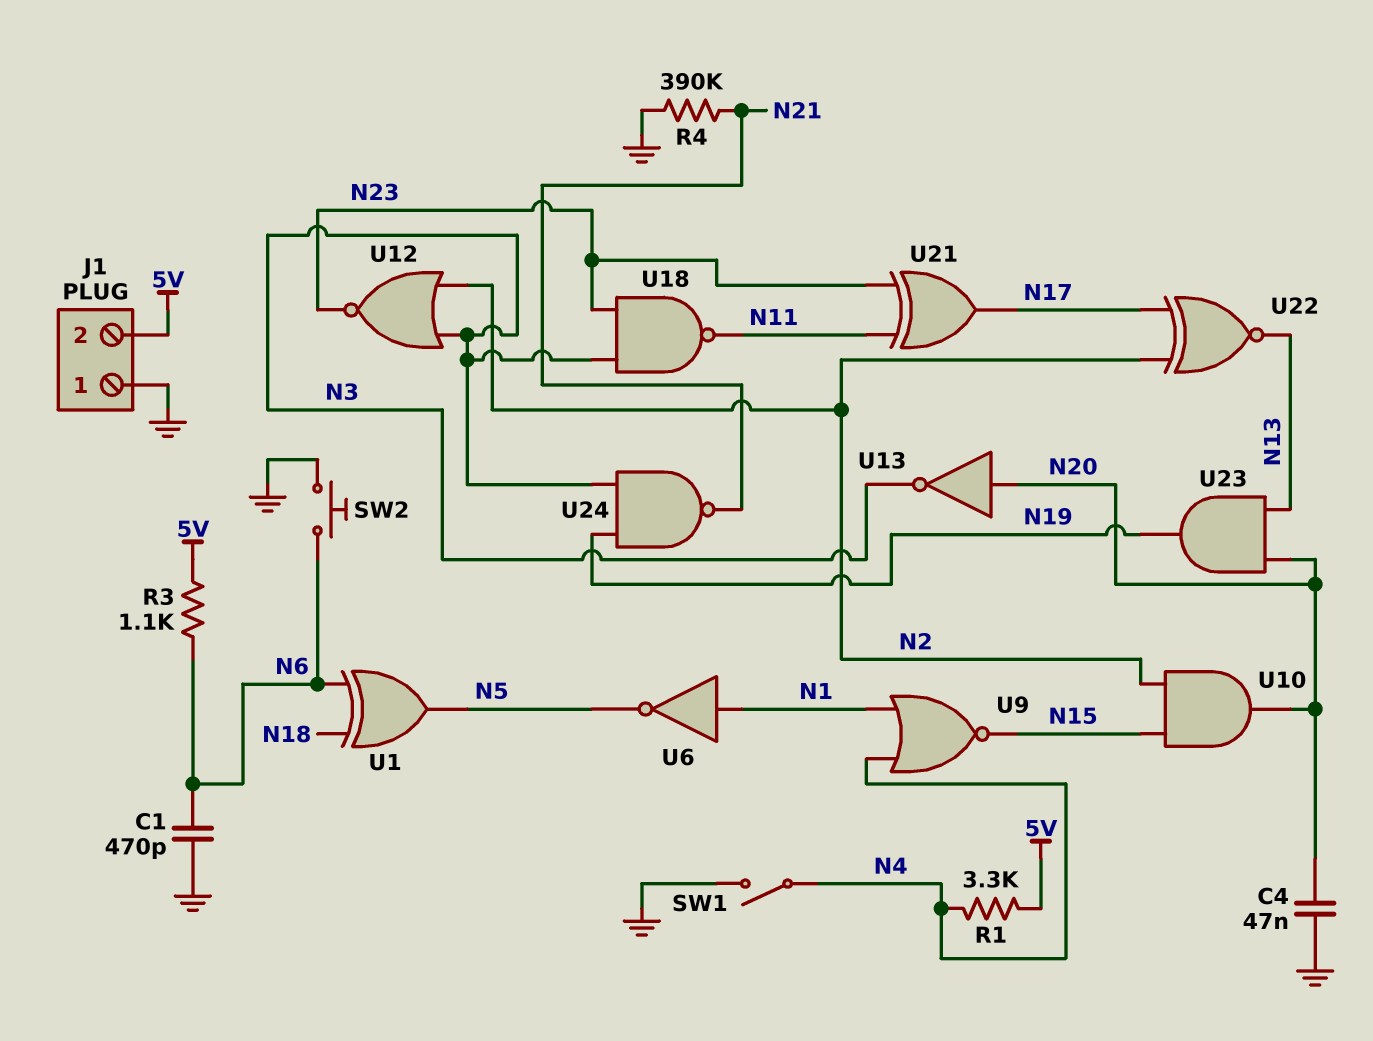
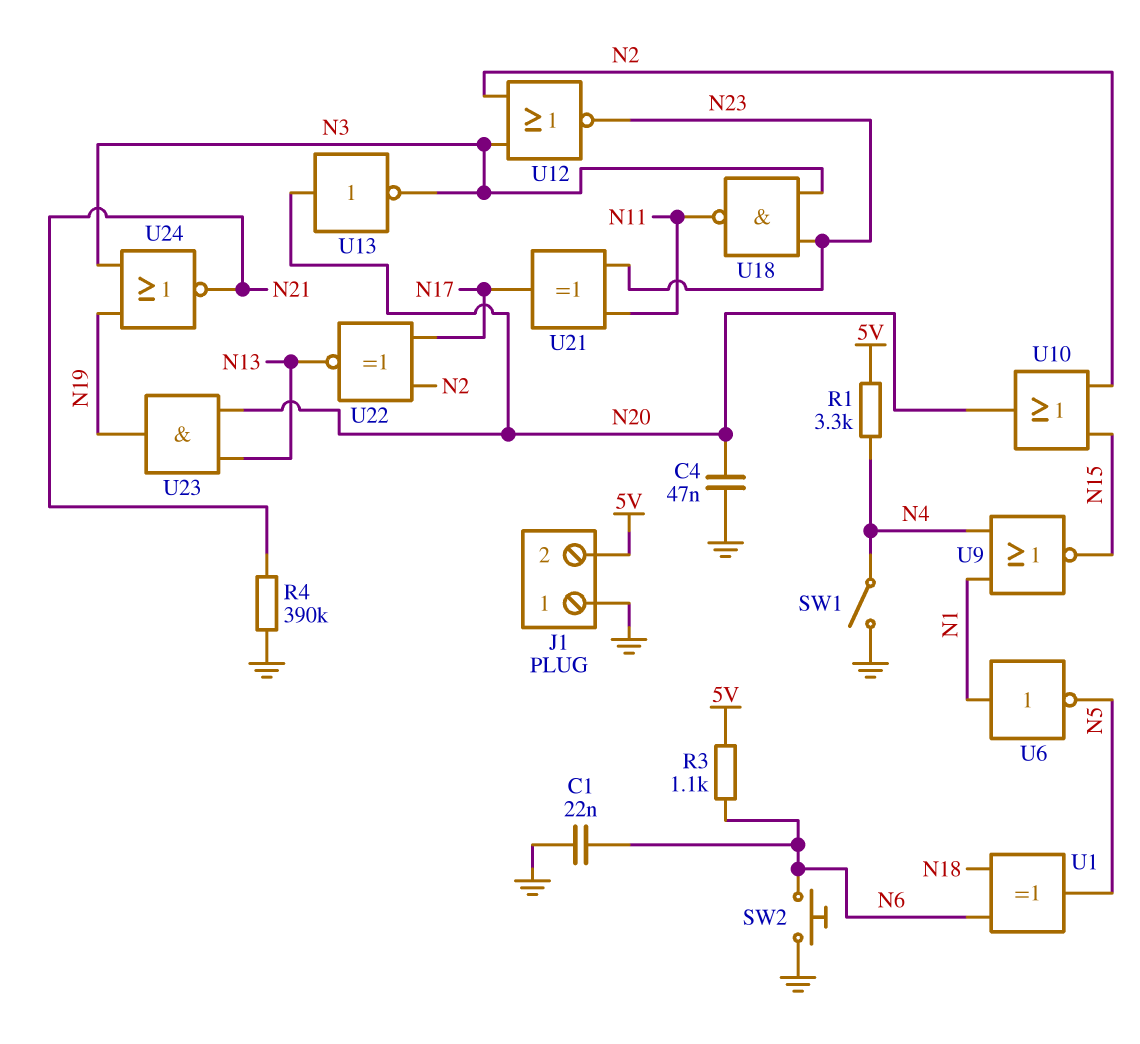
C1: 470pF (GND, N6) -> 22nF (GND, N6)
U10: AND (in N2, in N15, out N20) -> OR (in N2, in N15, out N20)
U24: NAND (in N3, in N19, out N21) -> NOR (in N3, in N19, out N21)

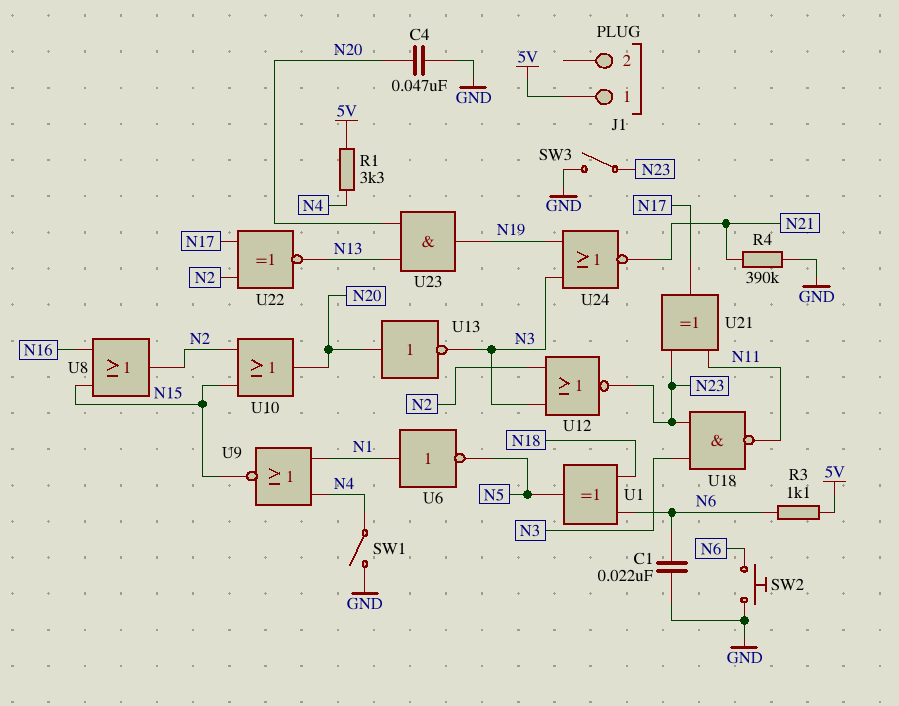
J1 pin 1: GND -> 5V
J1 pin 2: 5V -> none
SW3: none -> switch (GND, N23)
U8: none -> OR (in N15, in N16, out N2)

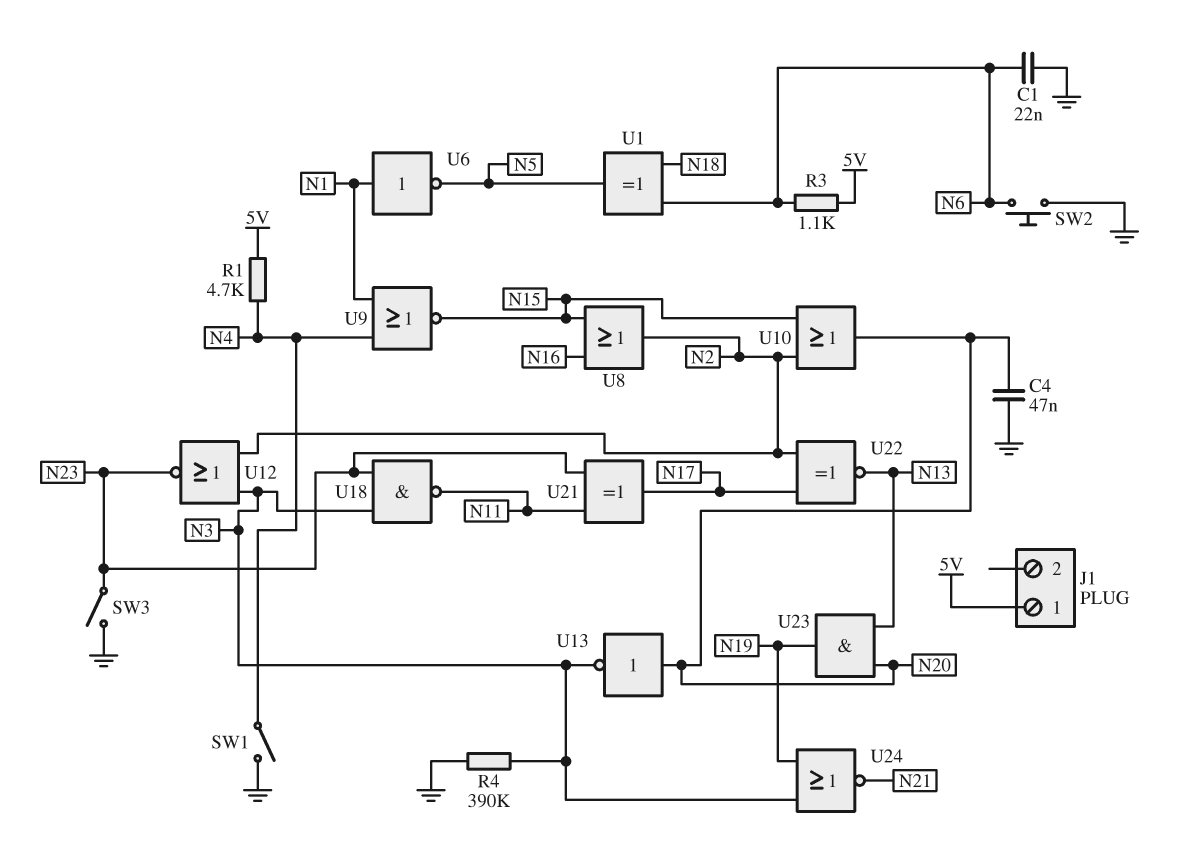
R1: 3.3k (5V, N4) -> 4.7k (5V, N4)
R4: 390k (GND, N21) -> 390k (GND, N3)

